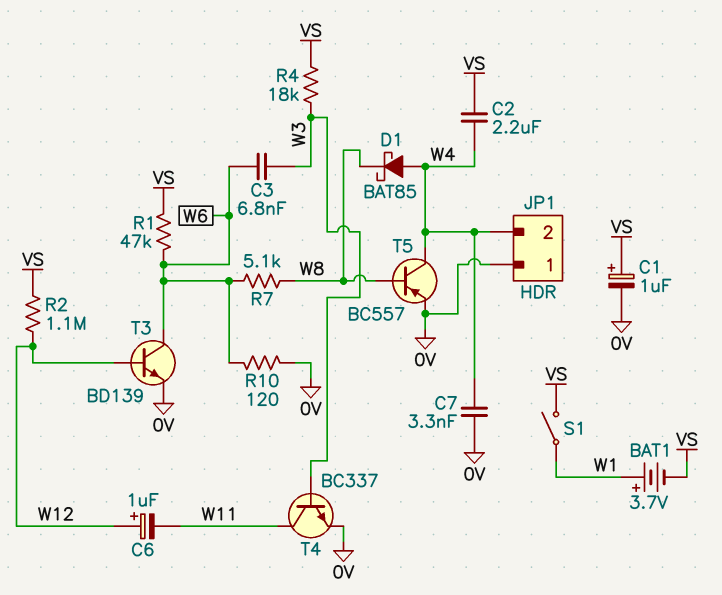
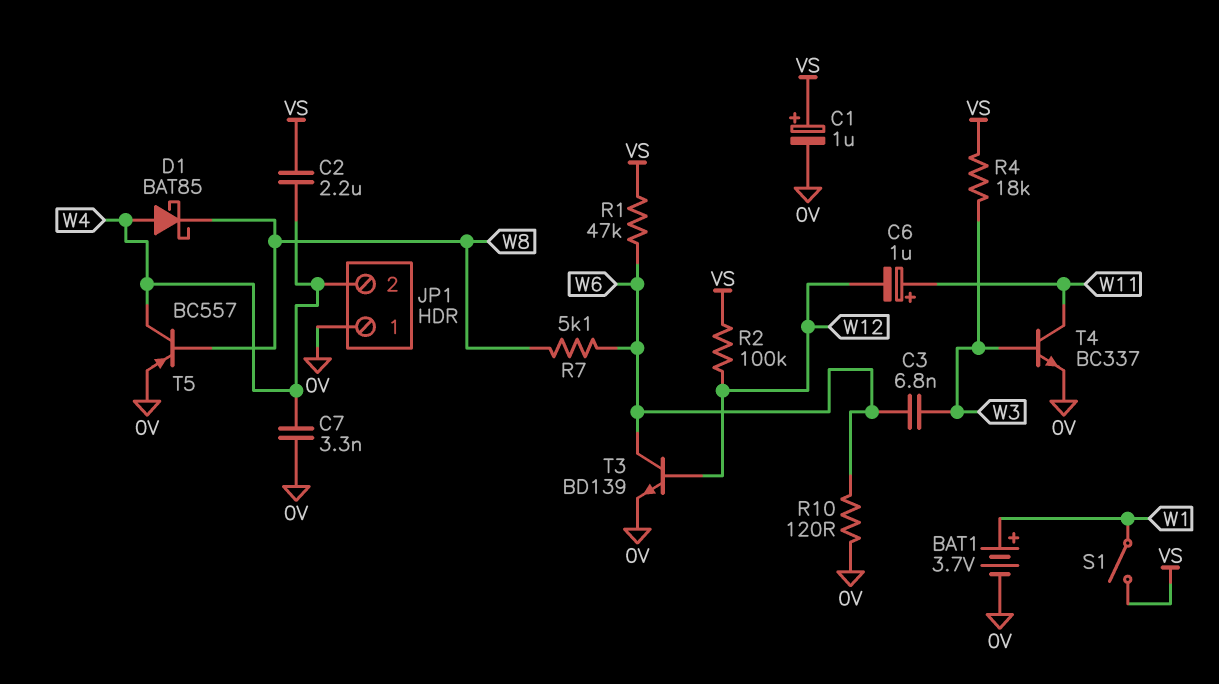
BAT1: 3.7V (plus W1, minus VS) -> 3.7V (plus W1, minus 0V)
C6: 1uF (plus W12, minus W11) -> 1uF (plus W11, minus W12)
R2: 1.1M (VS, W12) -> 100k (VS, W12)

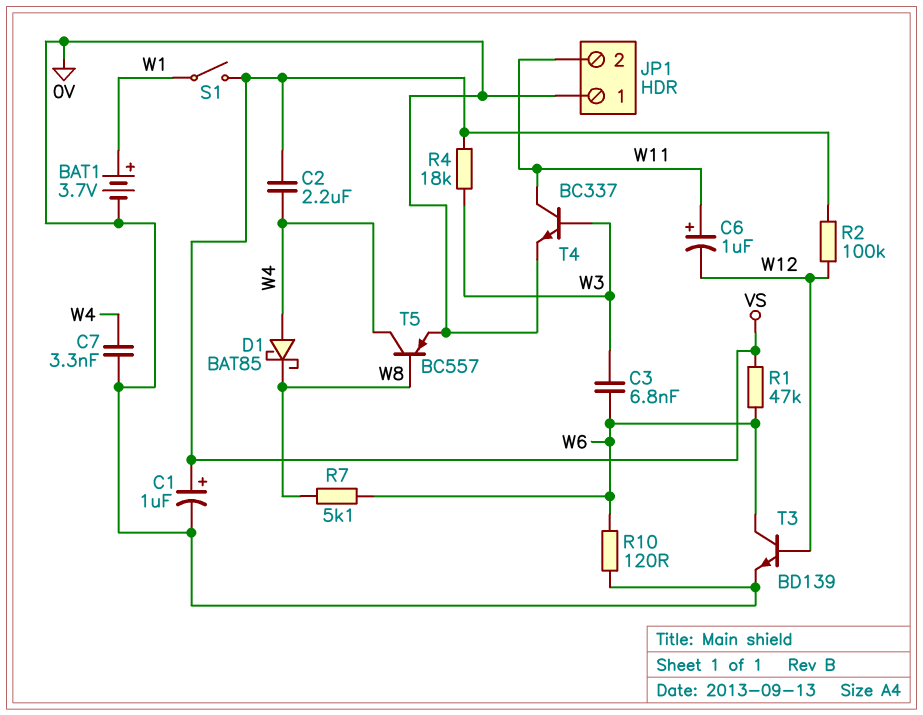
JP1 pin 2: W4 -> W11

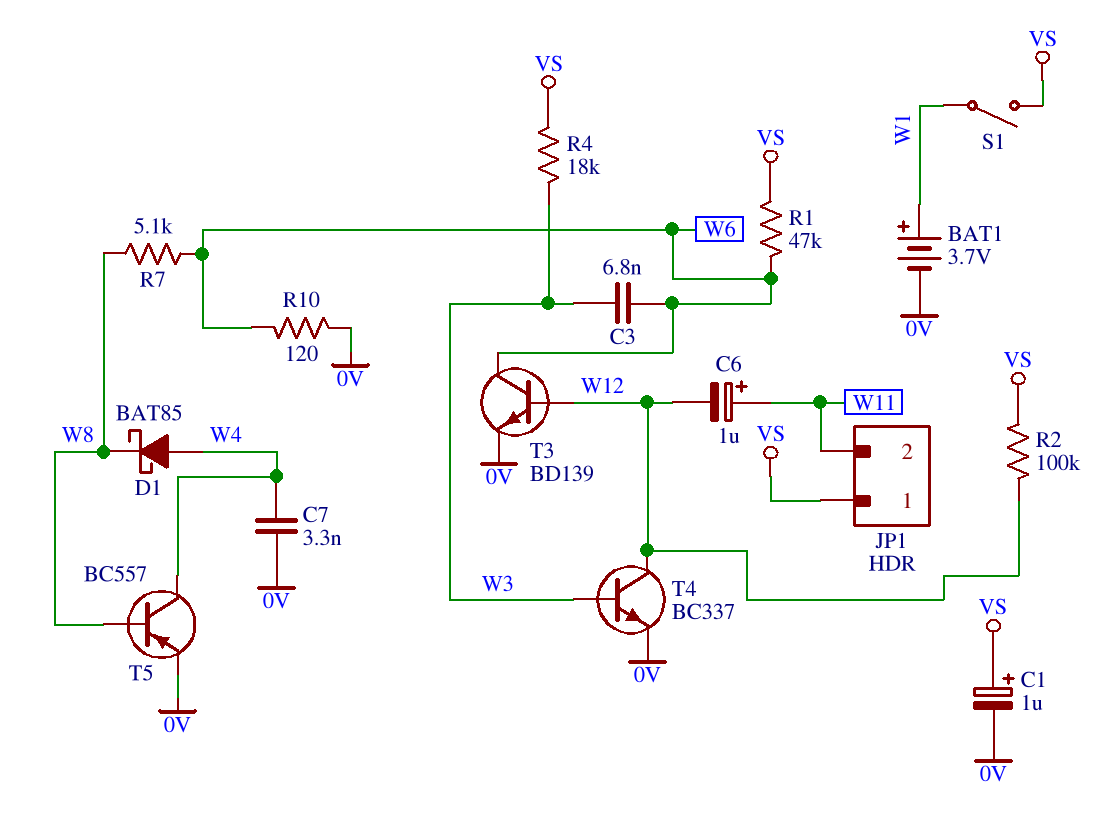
C2: 2.2uF (VS, W4) -> none
JP1 pin 1: 0V -> VS
T4: NPN BC337 (B W3, C W11, E 0V) -> NPN BC337 (B W3, C W12, E 0V)

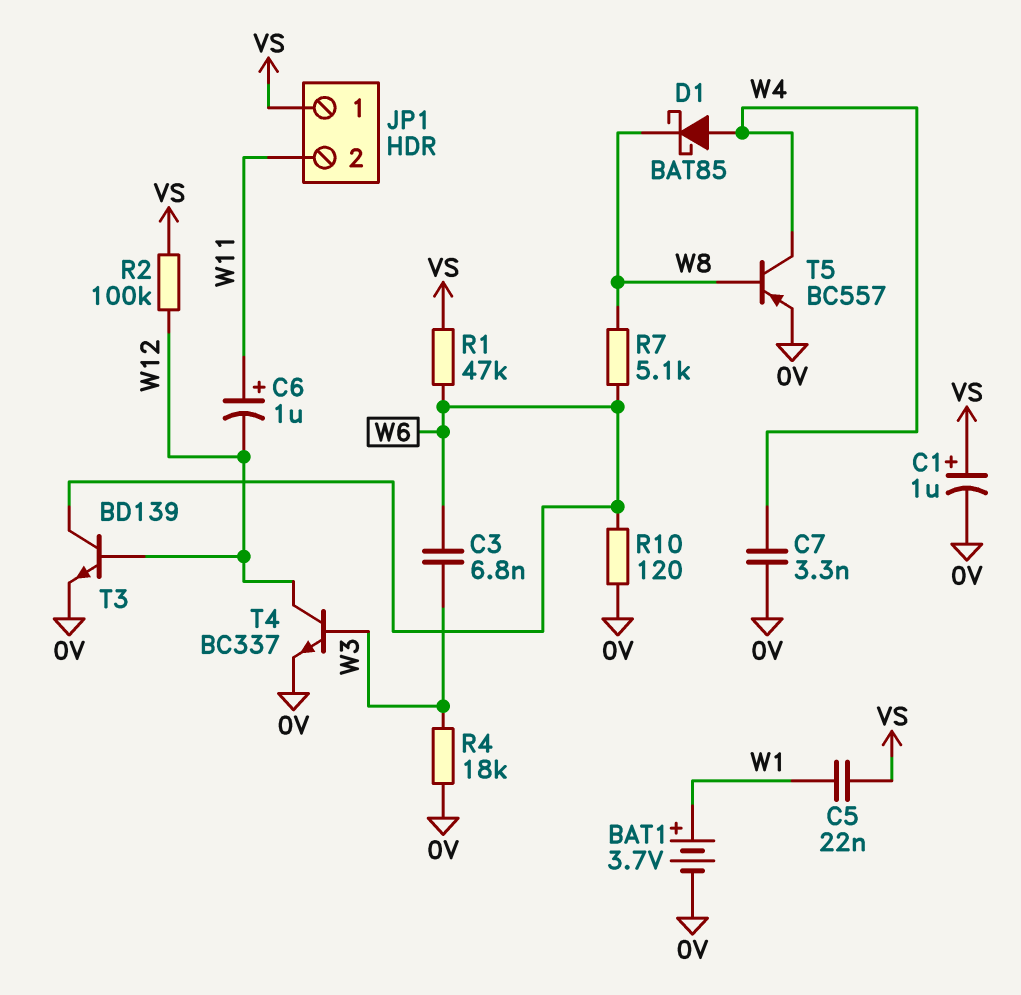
C5: none -> 22nF (VS, W1)
R4: 18k (VS, W3) -> 18k (0V, W3)
S1: switch (VS, W1) -> none

